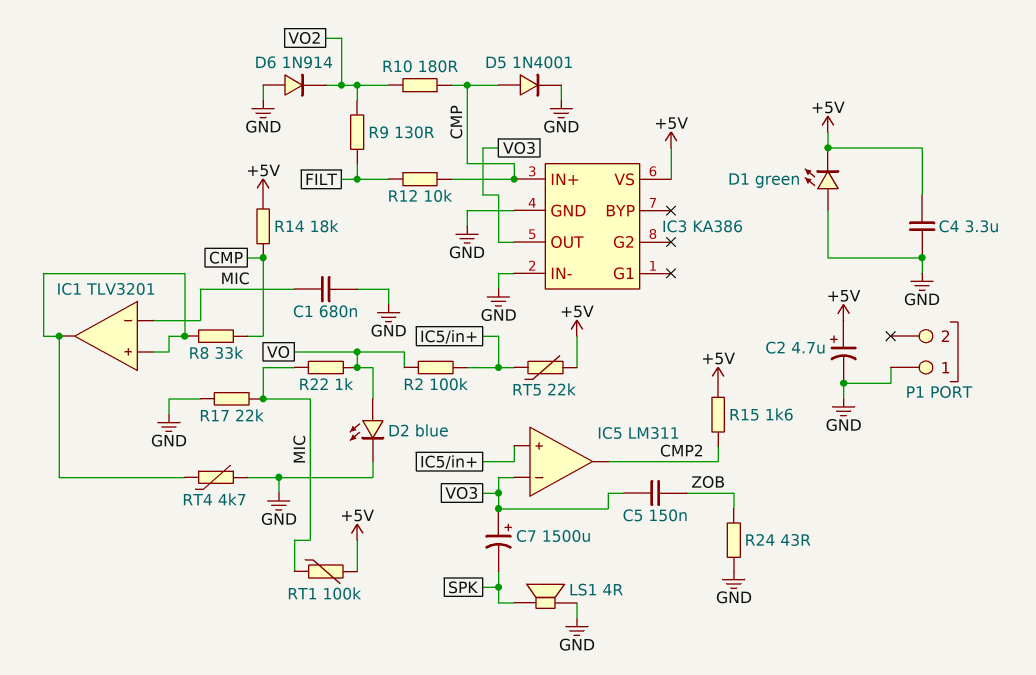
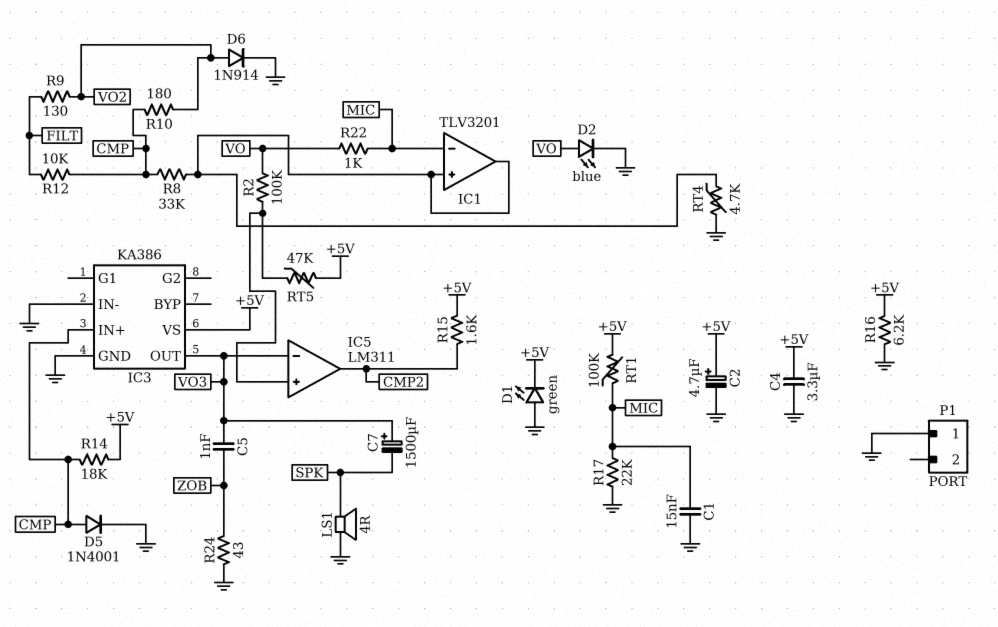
C1: 680nF (GND, MIC) -> 15nF (GND, MIC)
C5: 150nF (VO3, ZOB) -> 1nF (VO3, ZOB)
D6: diode 1N914 (A GND, K VO2) -> diode 1N914 (A VO2, K GND)
R16: none -> 6.2k (+5V, GND)
RT5: 22k (+5V, IC5/in+) -> 47k (+5V, IC5/in+)

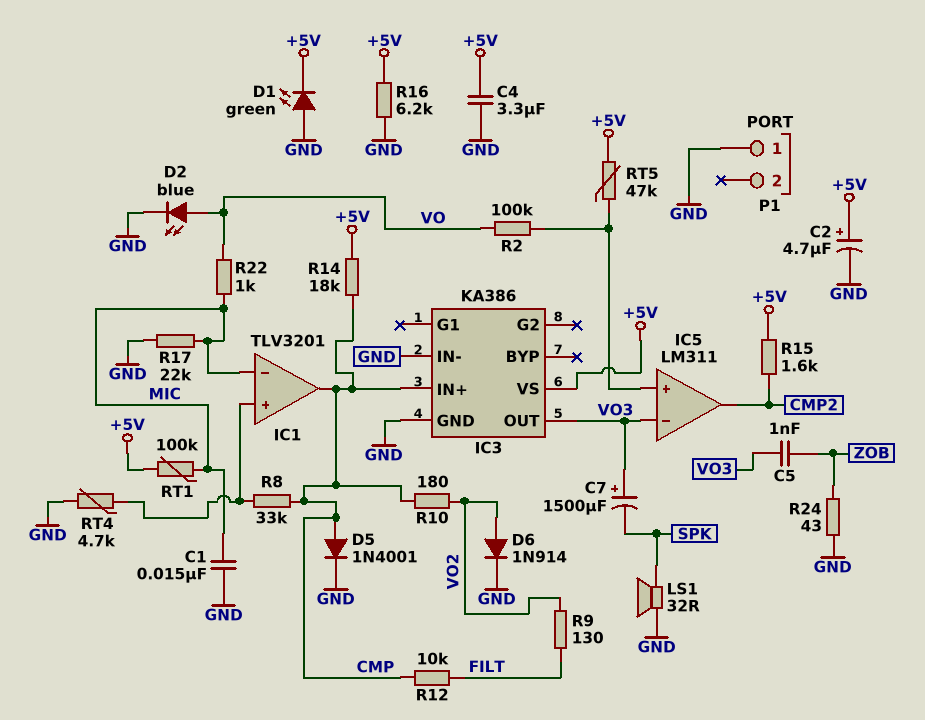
IC1 pin out: IC1/in+ -> CMP
LS1: speaker 4R (GND, SPK) -> speaker 32R (GND, SPK)

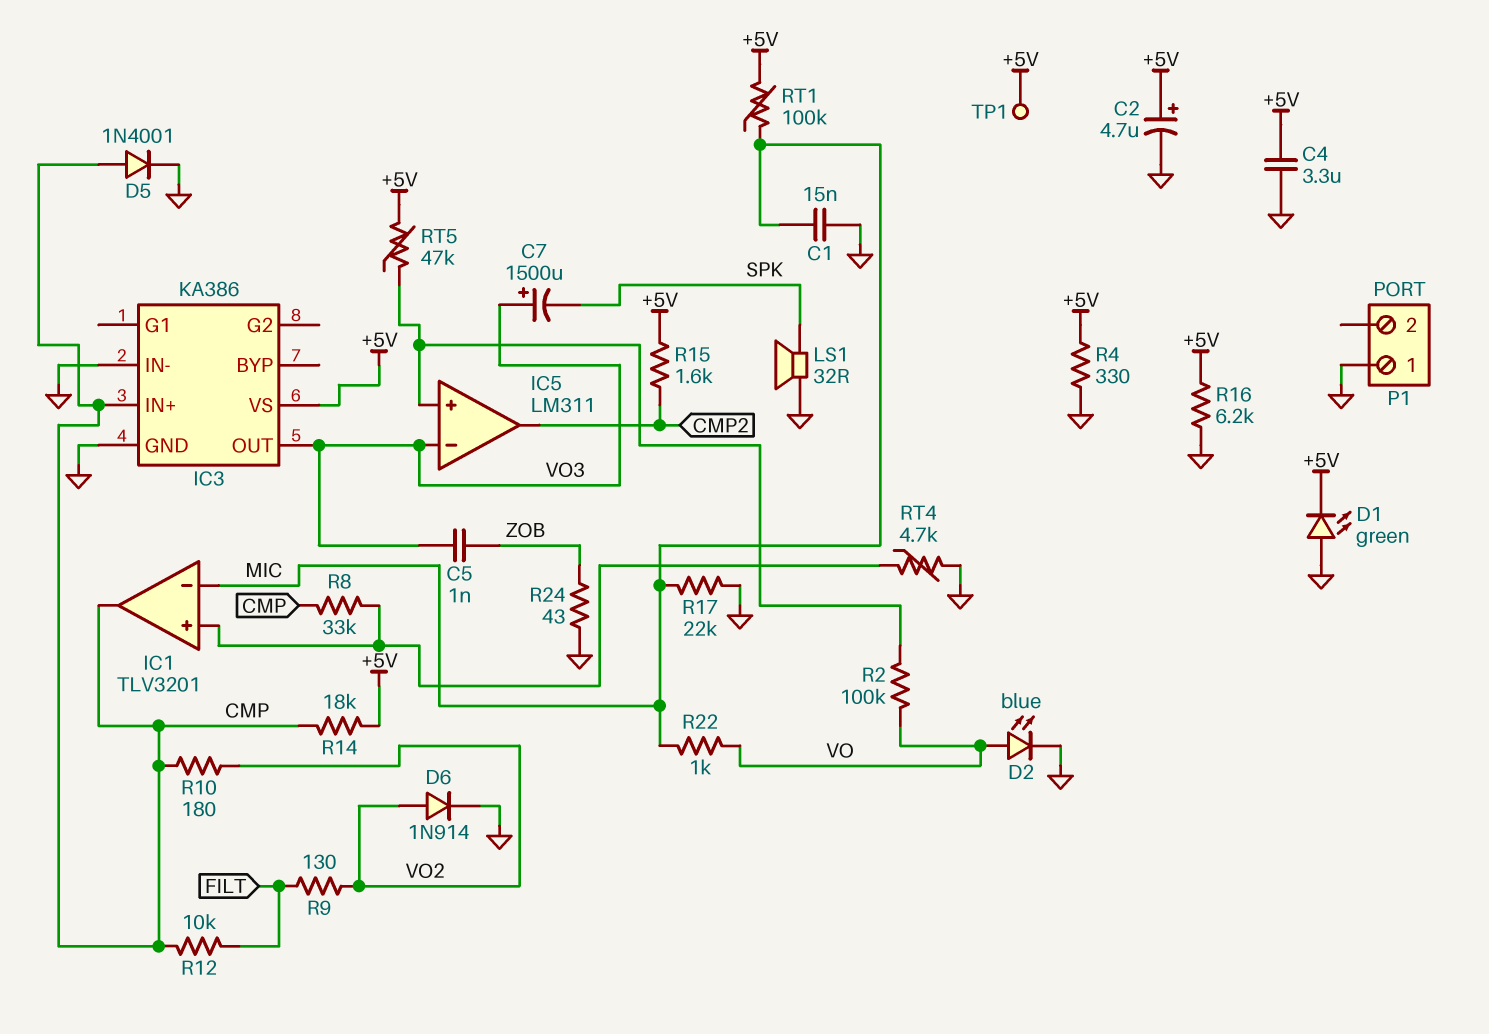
R4: none -> 330 (+5V, GND)
TP1: none -> test point (+5V)

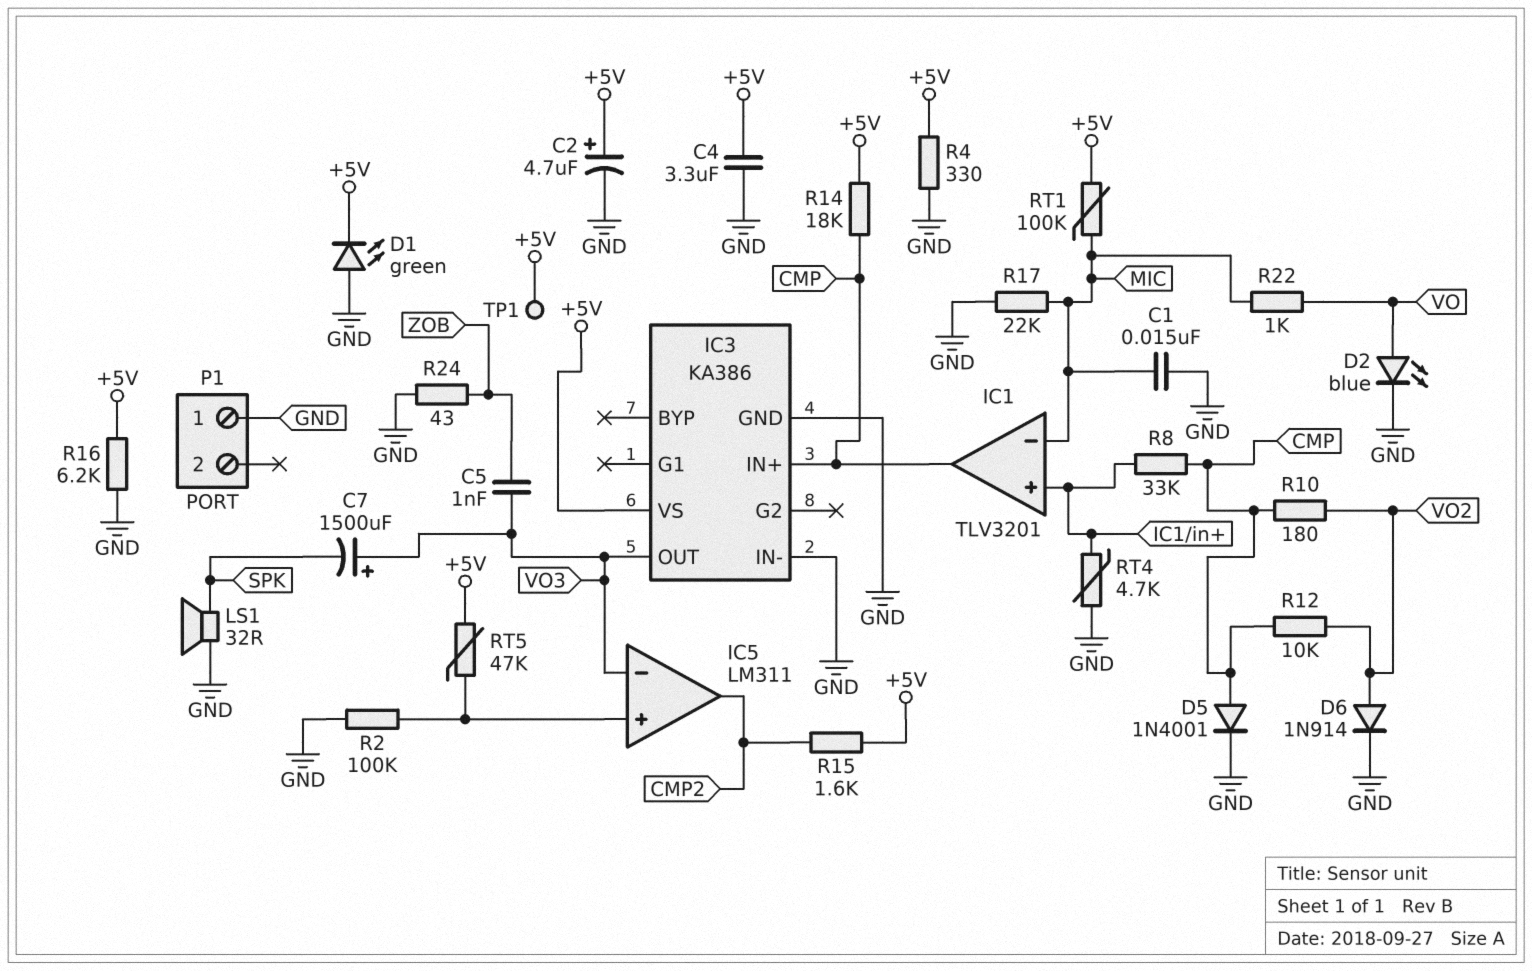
R2: 100k (IC5/in+, VO) -> 100k (GND, IC5/in+)
R9: 130 (FILT, VO2) -> none
R12: 10k (CMP, FILT) -> 10k (CMP, VO2)

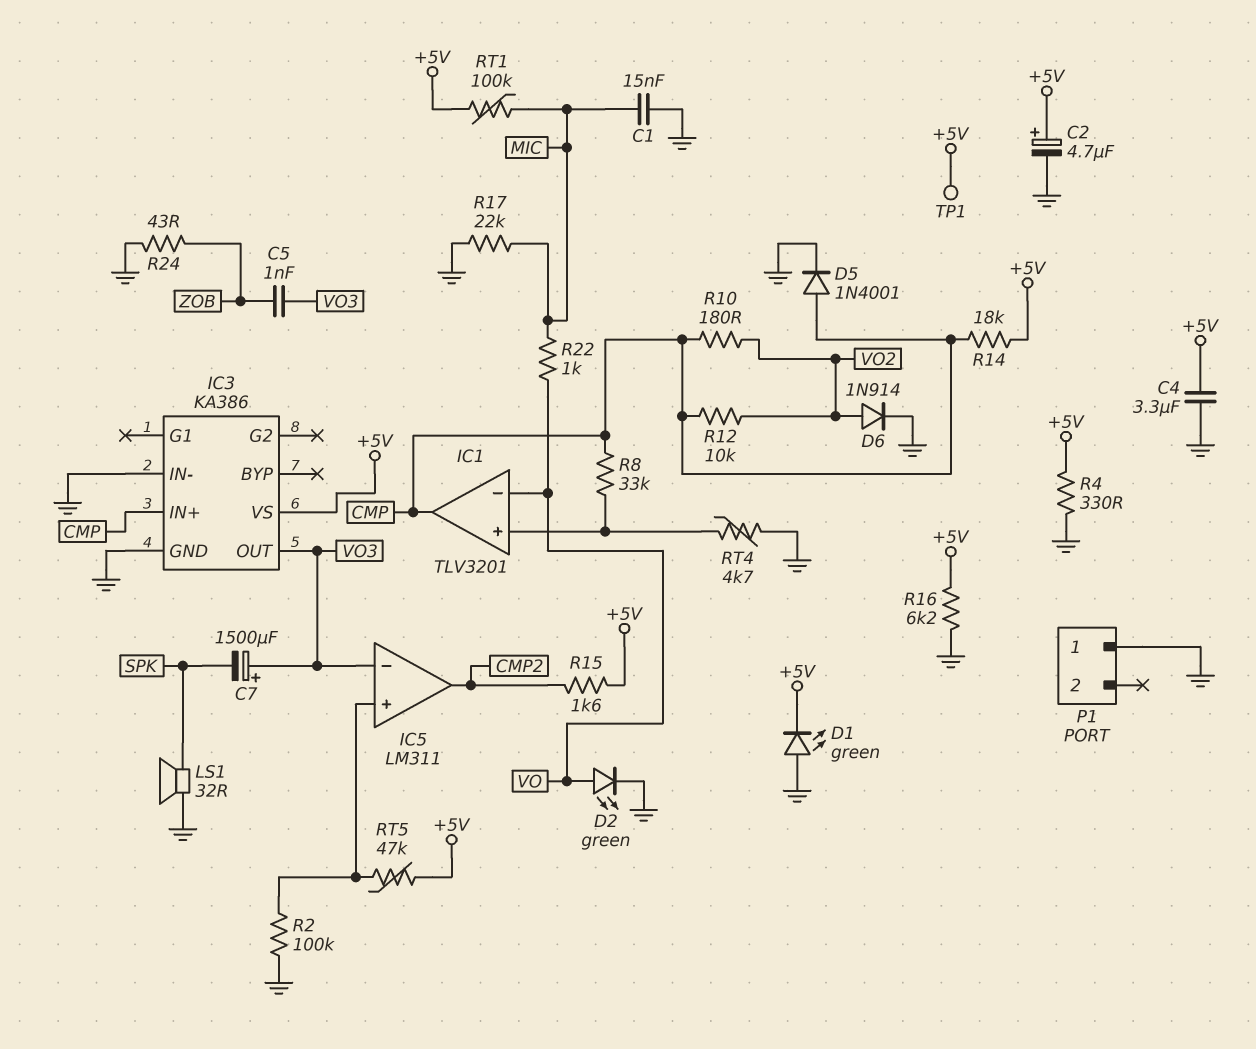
D2: LED blue (A VO, K GND) -> LED green (A VO, K GND)
IC1 pin in-: MIC -> VO

